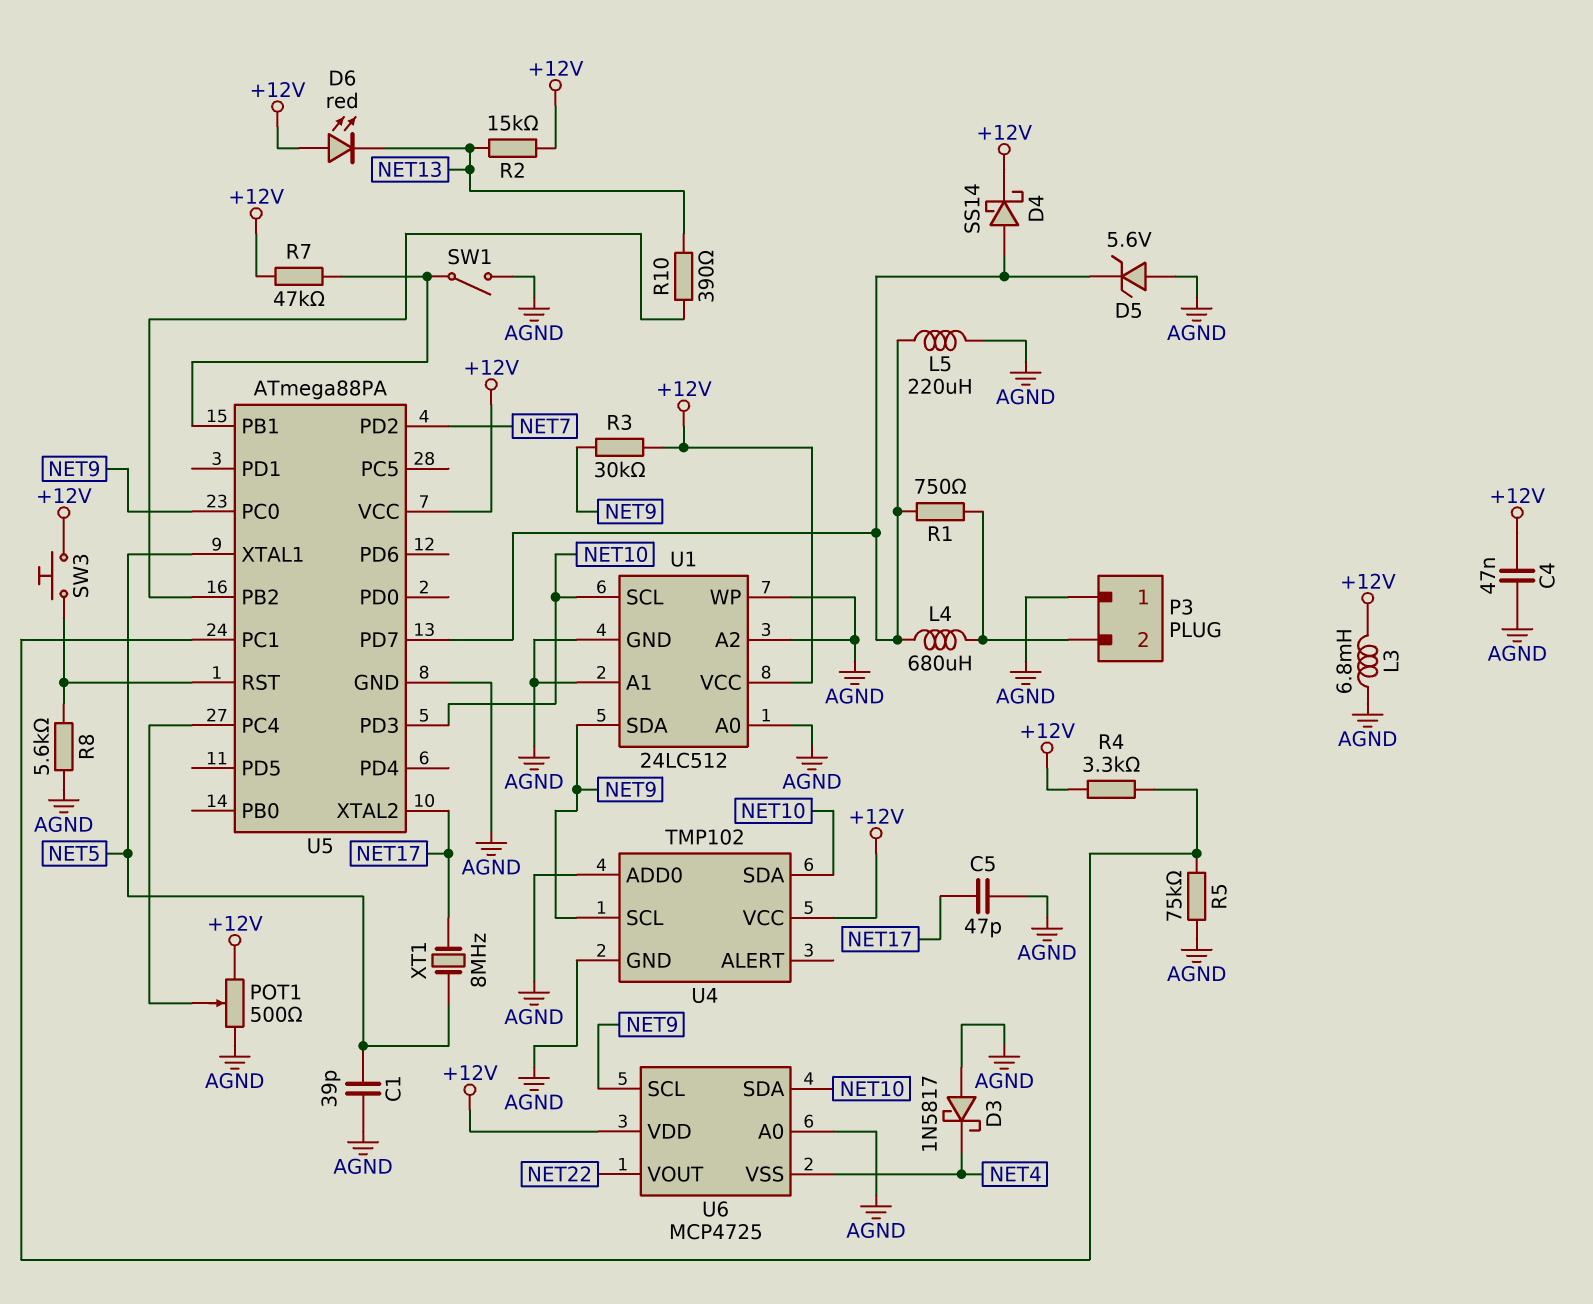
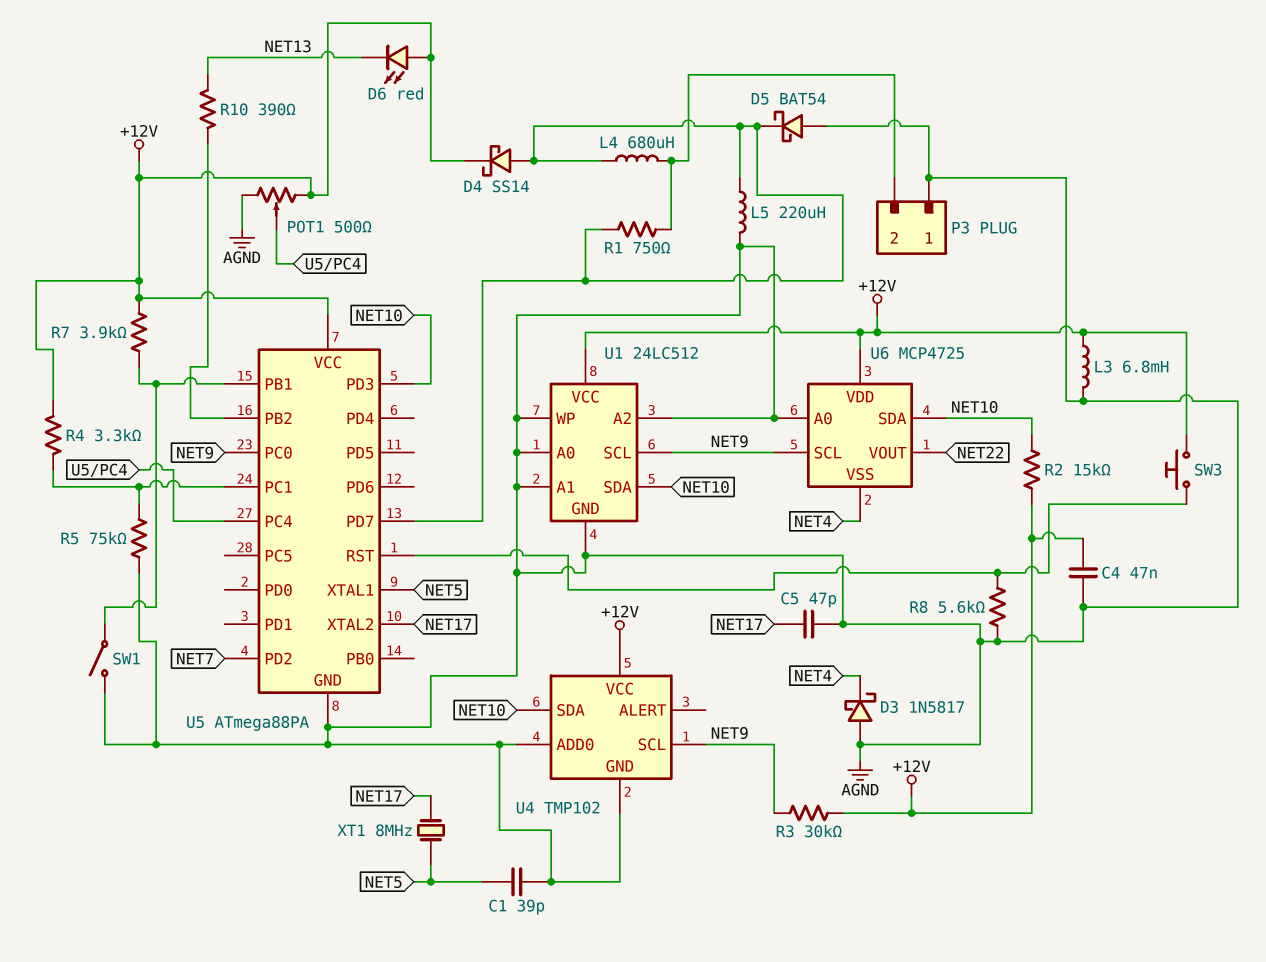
D5: zener 5.6V (A AGND, K U5/PD7) -> schottky BAT54 (A AGND, K U5/PD7)
R2: 15k (+12V, NET13) -> 15k (+12V, NET10)
R7: 47k (+12V, U5/PB1) -> 3.9k (+12V, U5/PB1)
U1 pin SCL: NET10 -> NET9
U1 pin SDA: NET9 -> NET10

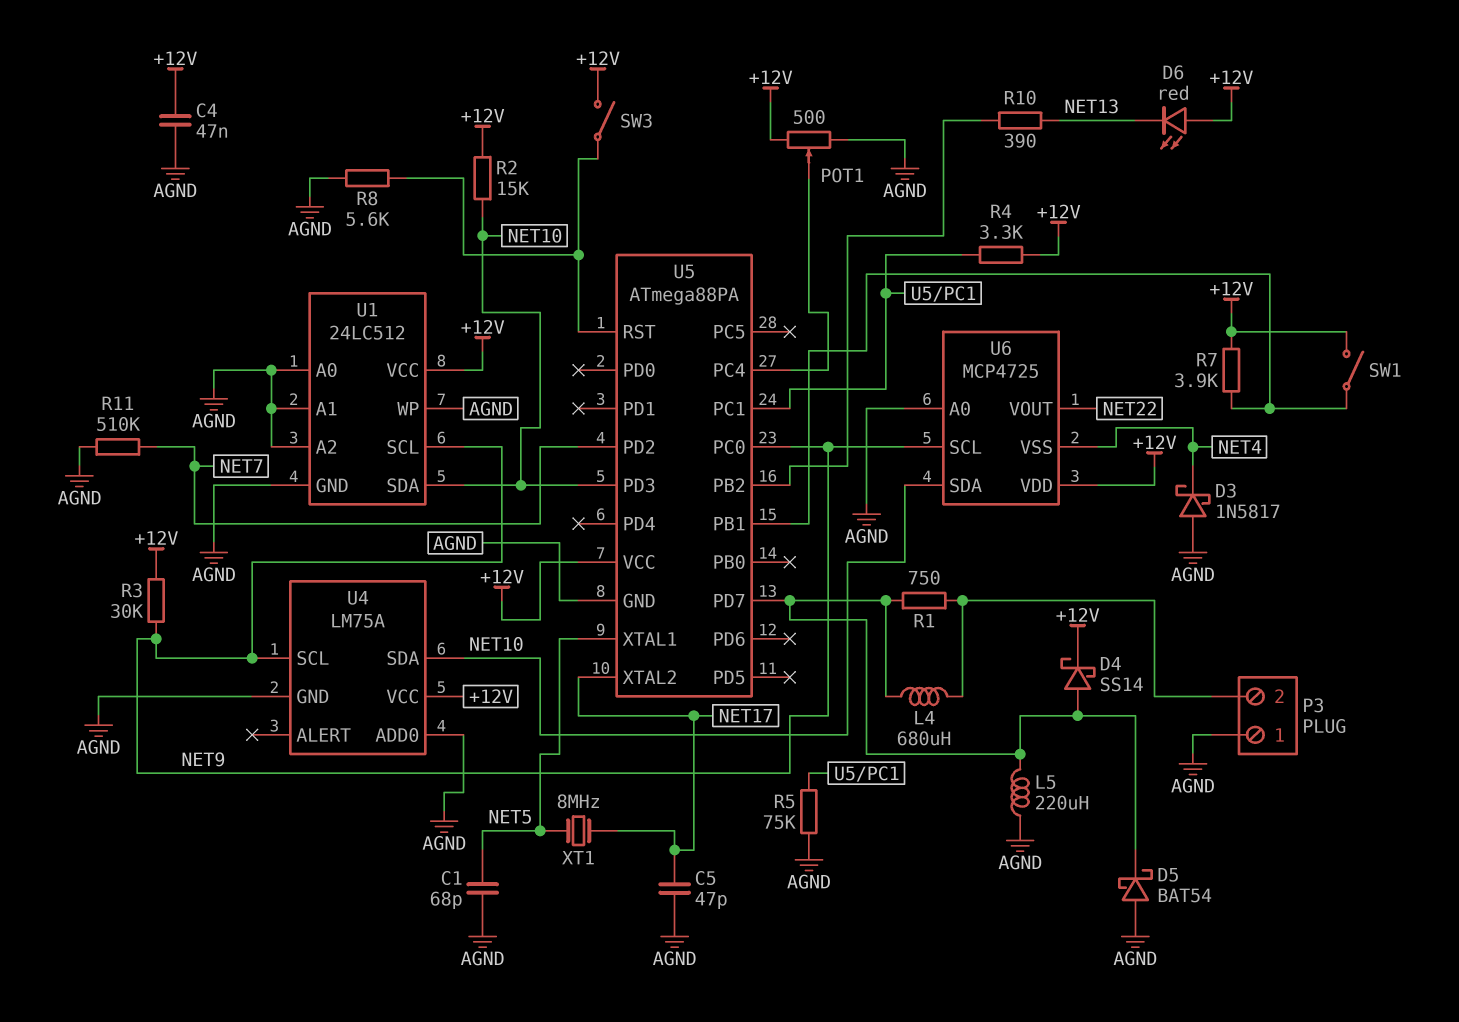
C1: 39pF (AGND, NET5) -> 68pF (AGND, NET5)
L3: 6.8mH (+12V, AGND) -> none
R11: none -> 510k (AGND, NET7)
SW1: switch (AGND, U5/PB1) -> switch (+12V, U5/PB1)
SW3: button (+12V, U5/RST) -> switch (+12V, U5/RST)
U4: TMP102 -> LM75A

